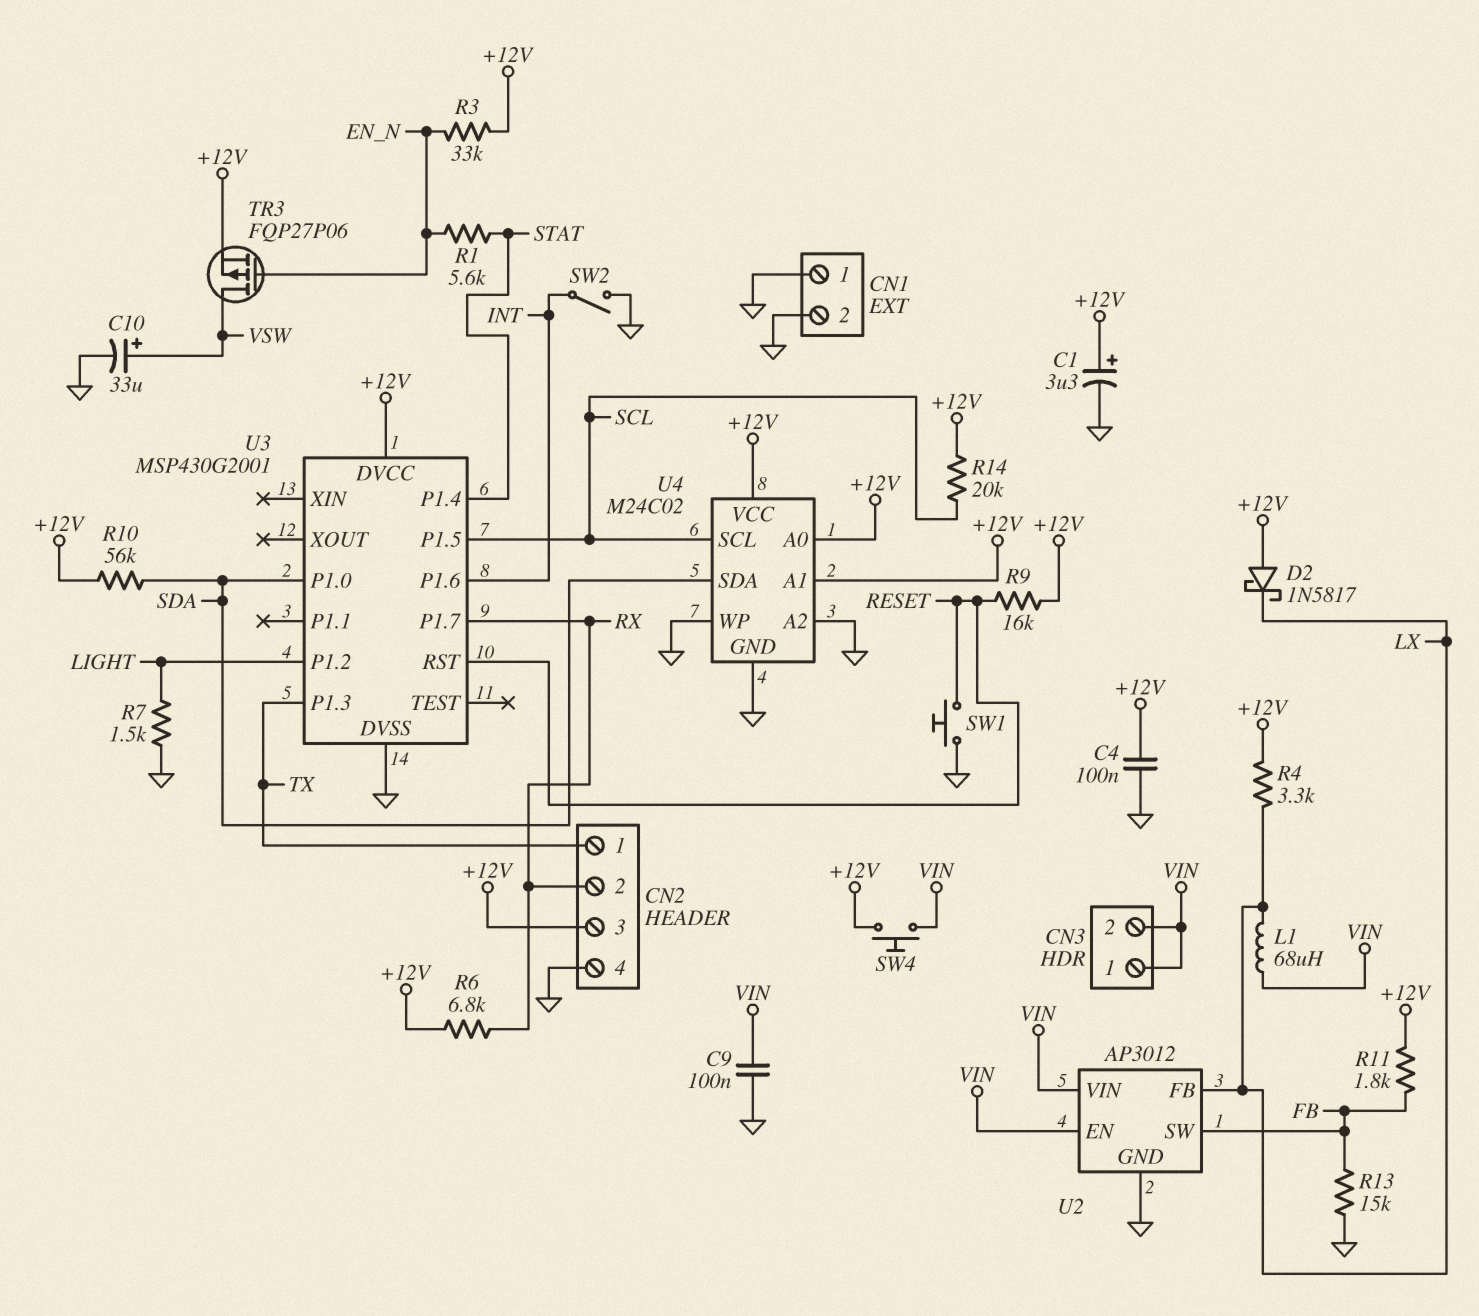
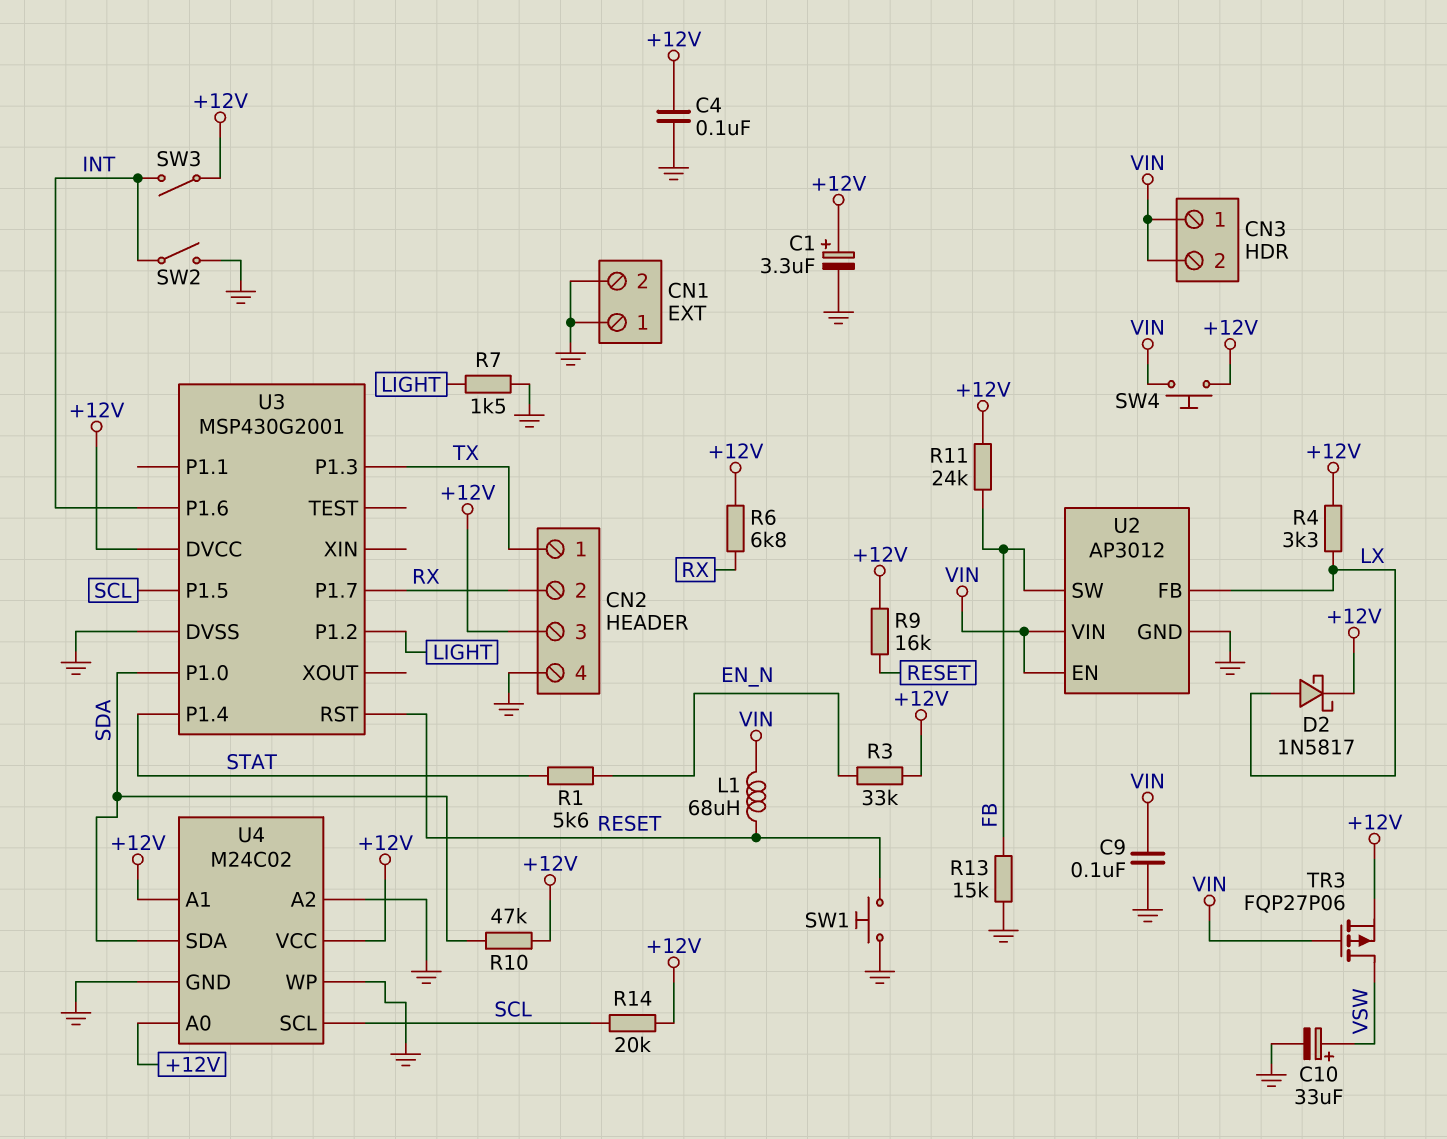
D2: schottky 1N5817 (A +12V, K LX) -> schottky 1N5817 (A LX, K +12V)
L1: 68uH (LX, VIN) -> 68uH (RESET, VIN)
R10: 56k (+12V, SDA) -> 47k (+12V, SDA)
R11: 1.8k (+12V, FB) -> 24k (+12V, FB)
SW3: none -> switch (+12V, INT)
TR3: PMOS FQP27P06 (G EN_N, D VSW, S +12V) -> PMOS FQP27P06 (G VIN, D VSW, S +12V)

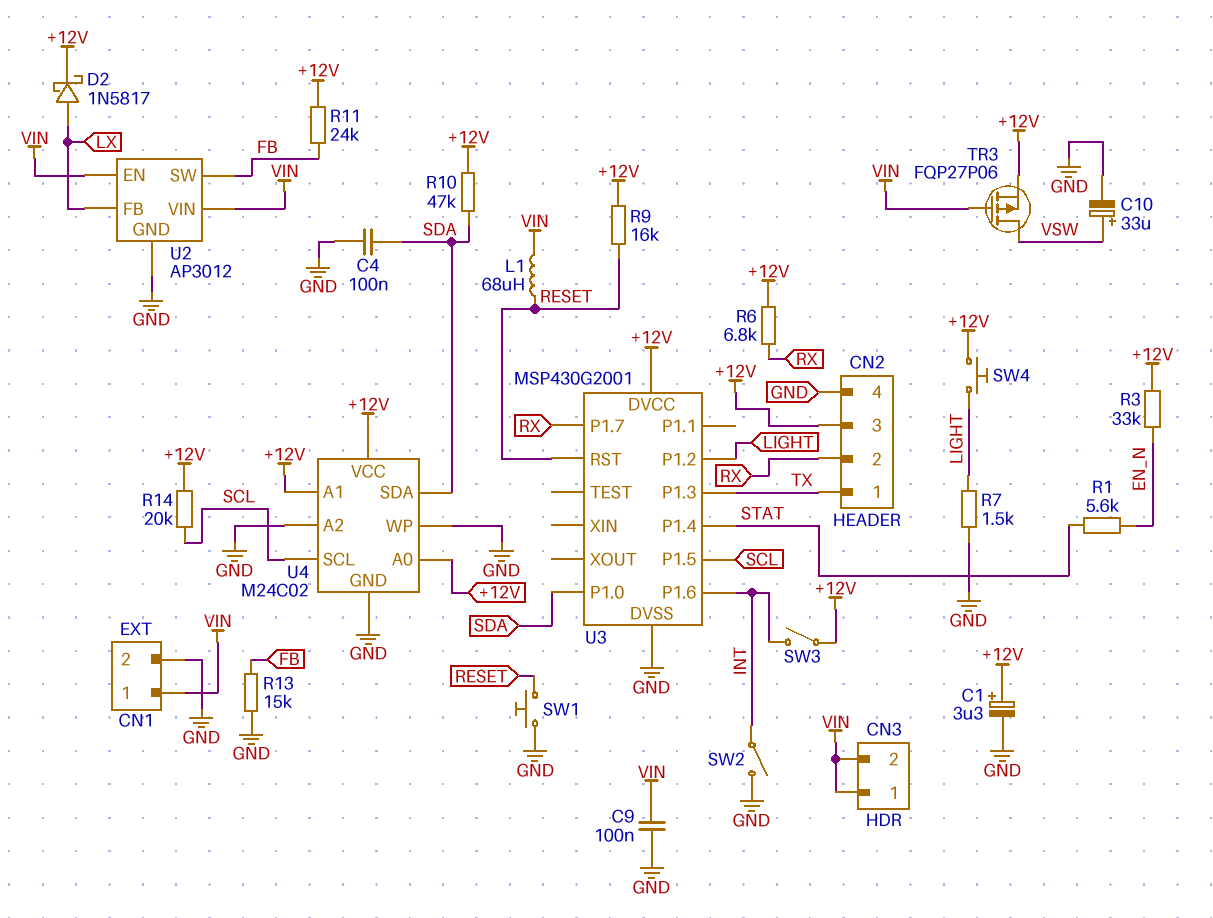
C4: 100nF (+12V, GND) -> 100nF (GND, SDA)
CN1 pin 1: GND -> VIN
R4: 3.3k (+12V, LX) -> none
SW4: button (+12V, VIN) -> button (+12V, LIGHT)

